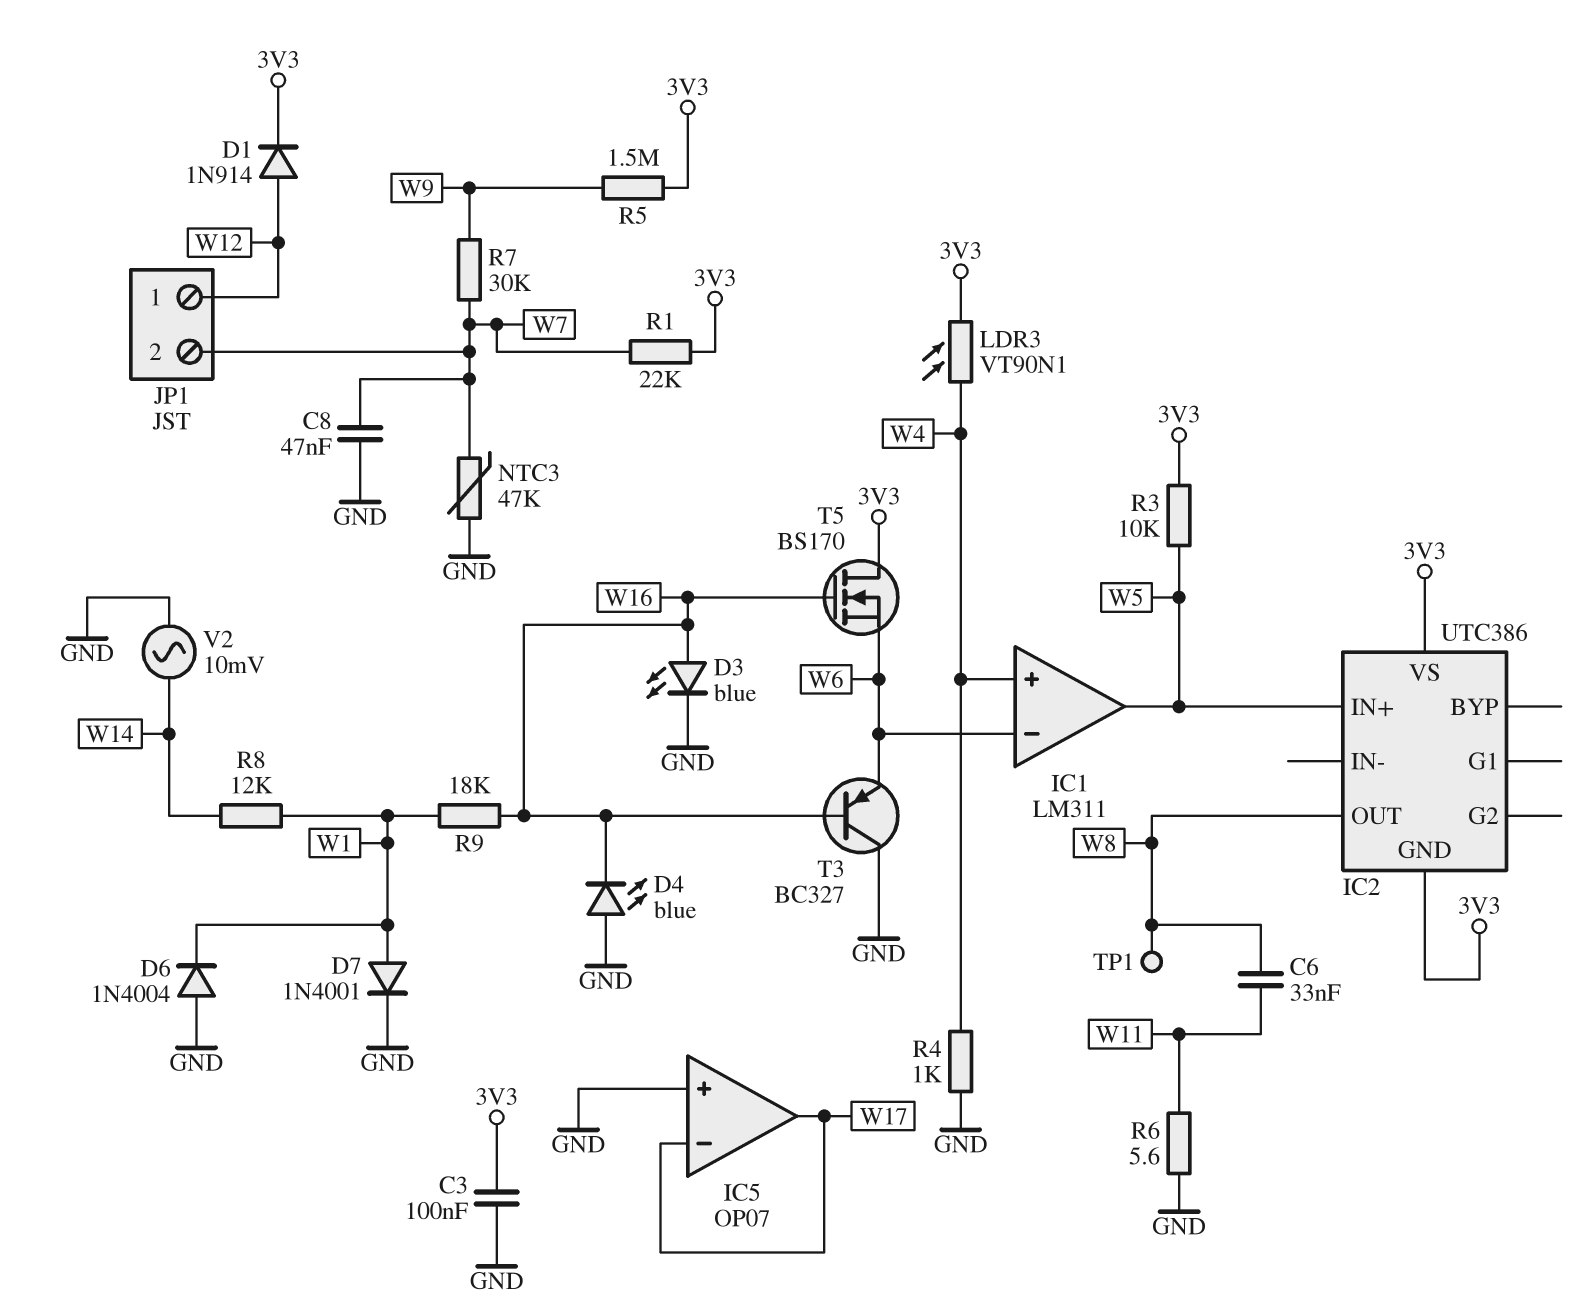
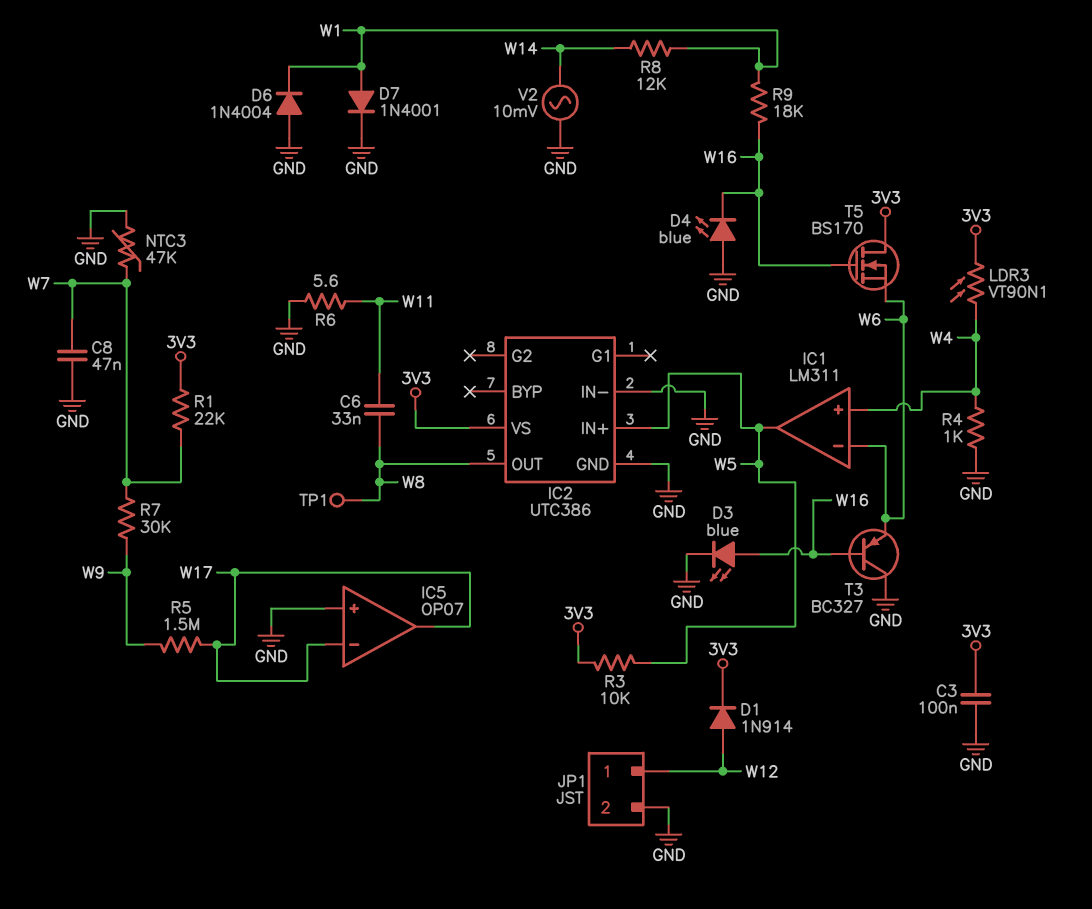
IC2 pin GND: 3V3 -> GND
IC2 pin IN-: none -> GND
JP1 pin 2: W7 -> GND
R5: 1.5M (3V3, W9) -> 1.5M (W9, W17)

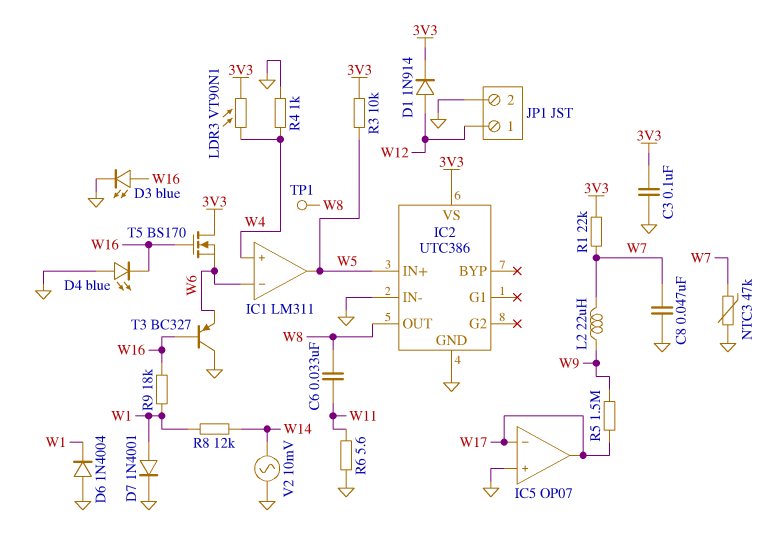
L2: none -> 22uH (W7, W9)
R7: 30k (W7, W9) -> none

